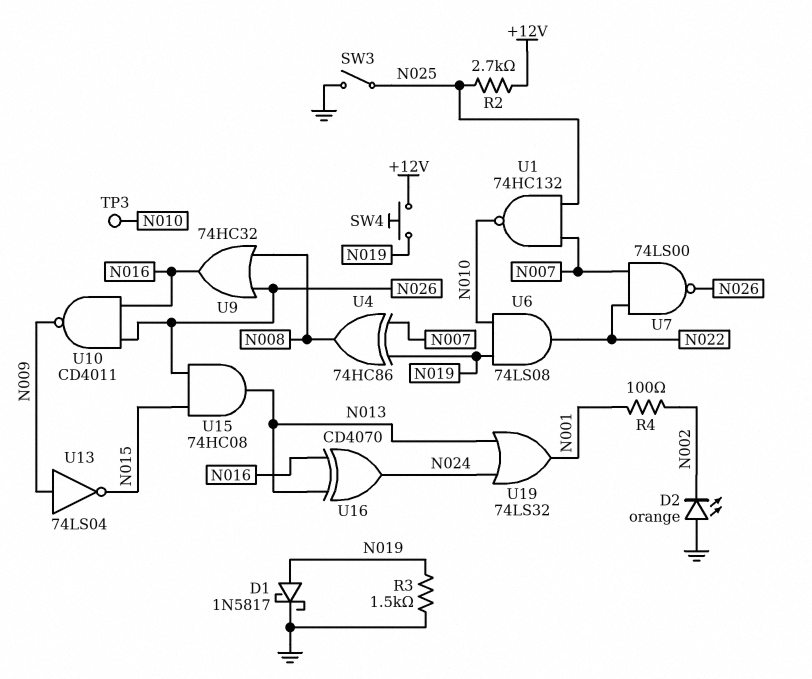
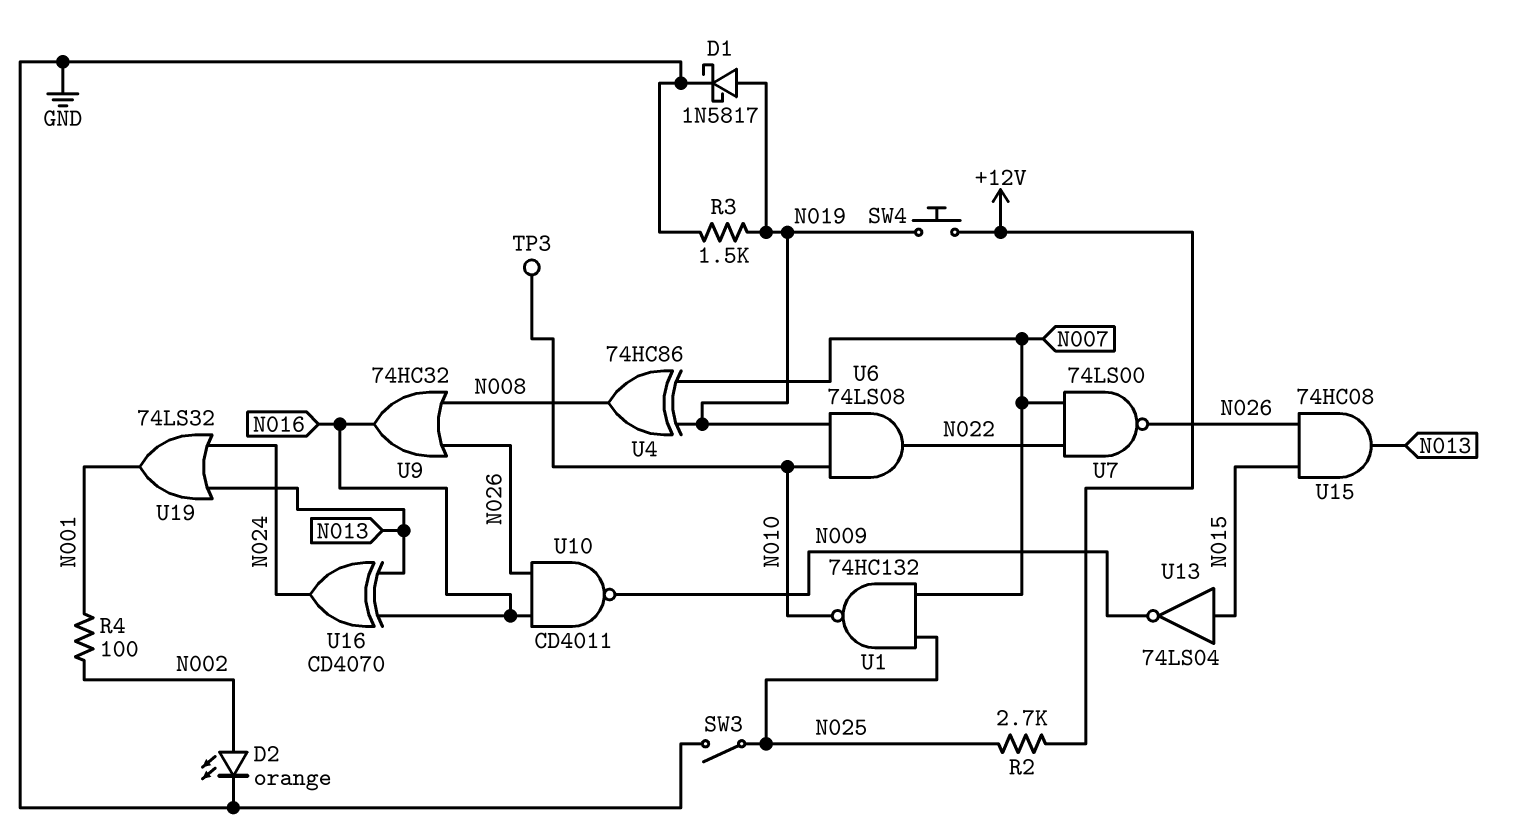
D2: LED orange (A GND, K N002) -> LED orange (A N002, K GND)
U13: NOT 74LS04 (in N009, out N015) -> NOT 74LS04 (in N015, out N009)

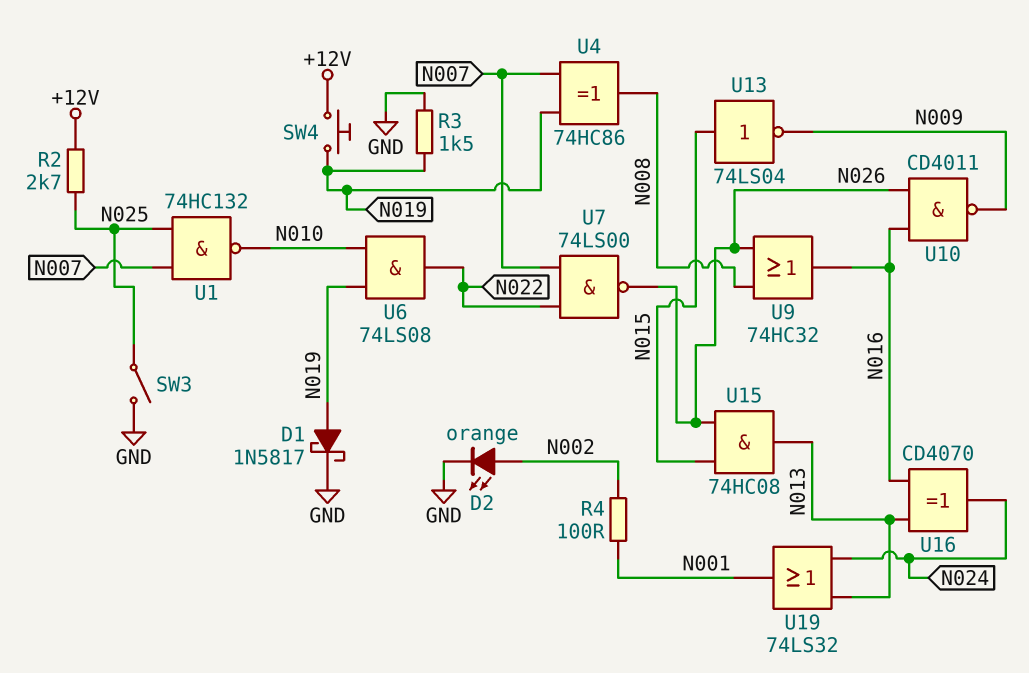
TP3: test point (N010) -> none

